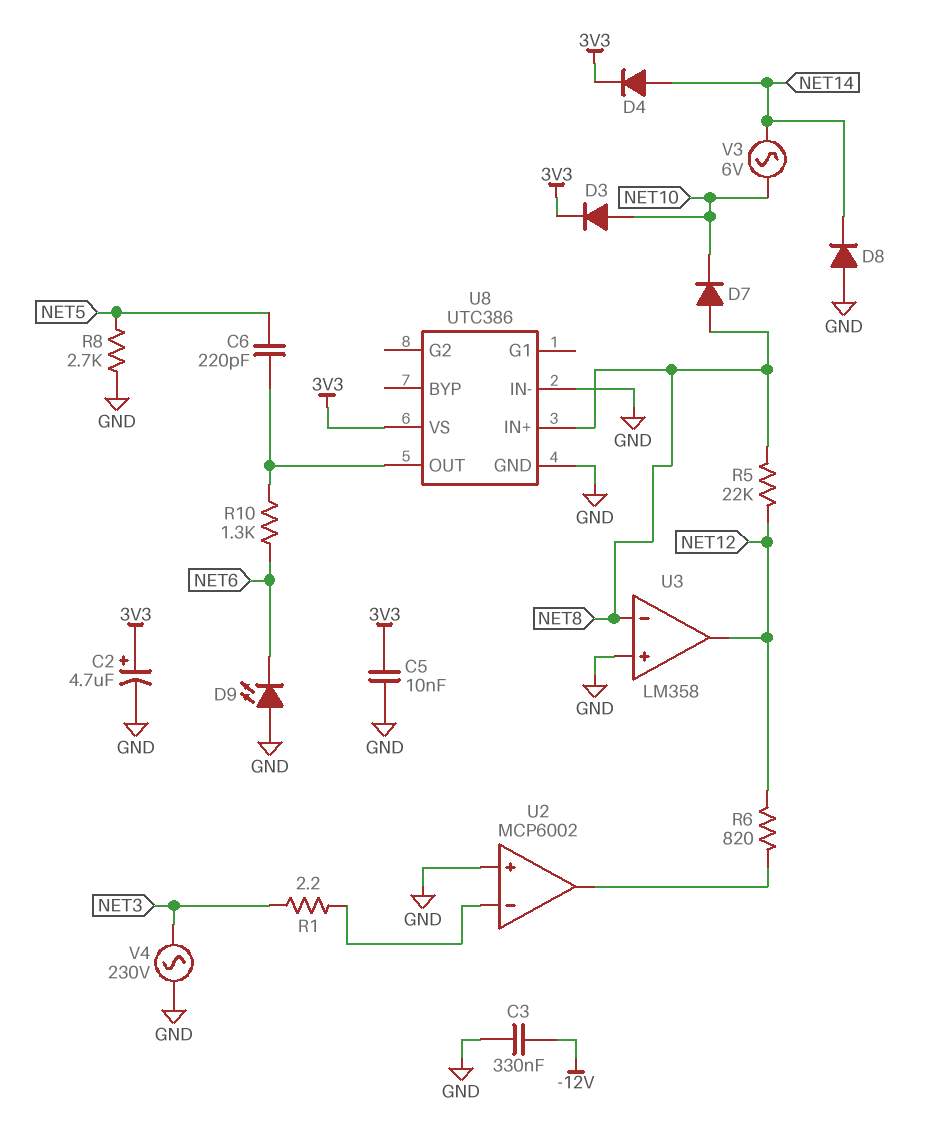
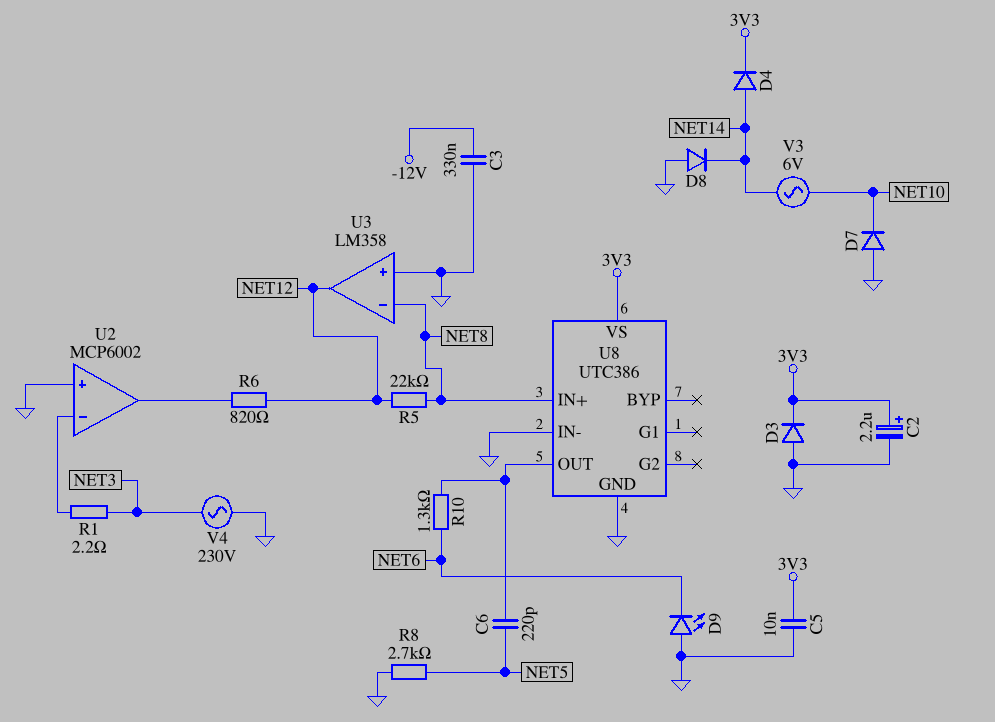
C2: 4.7uF (plus 3V3, minus GND) -> 2.2uF (plus 3V3, minus GND)
D3: diode (A NET10, K 3V3) -> diode (A GND, K 3V3)
D7: diode (A NET8, K NET10) -> diode (A GND, K NET10)

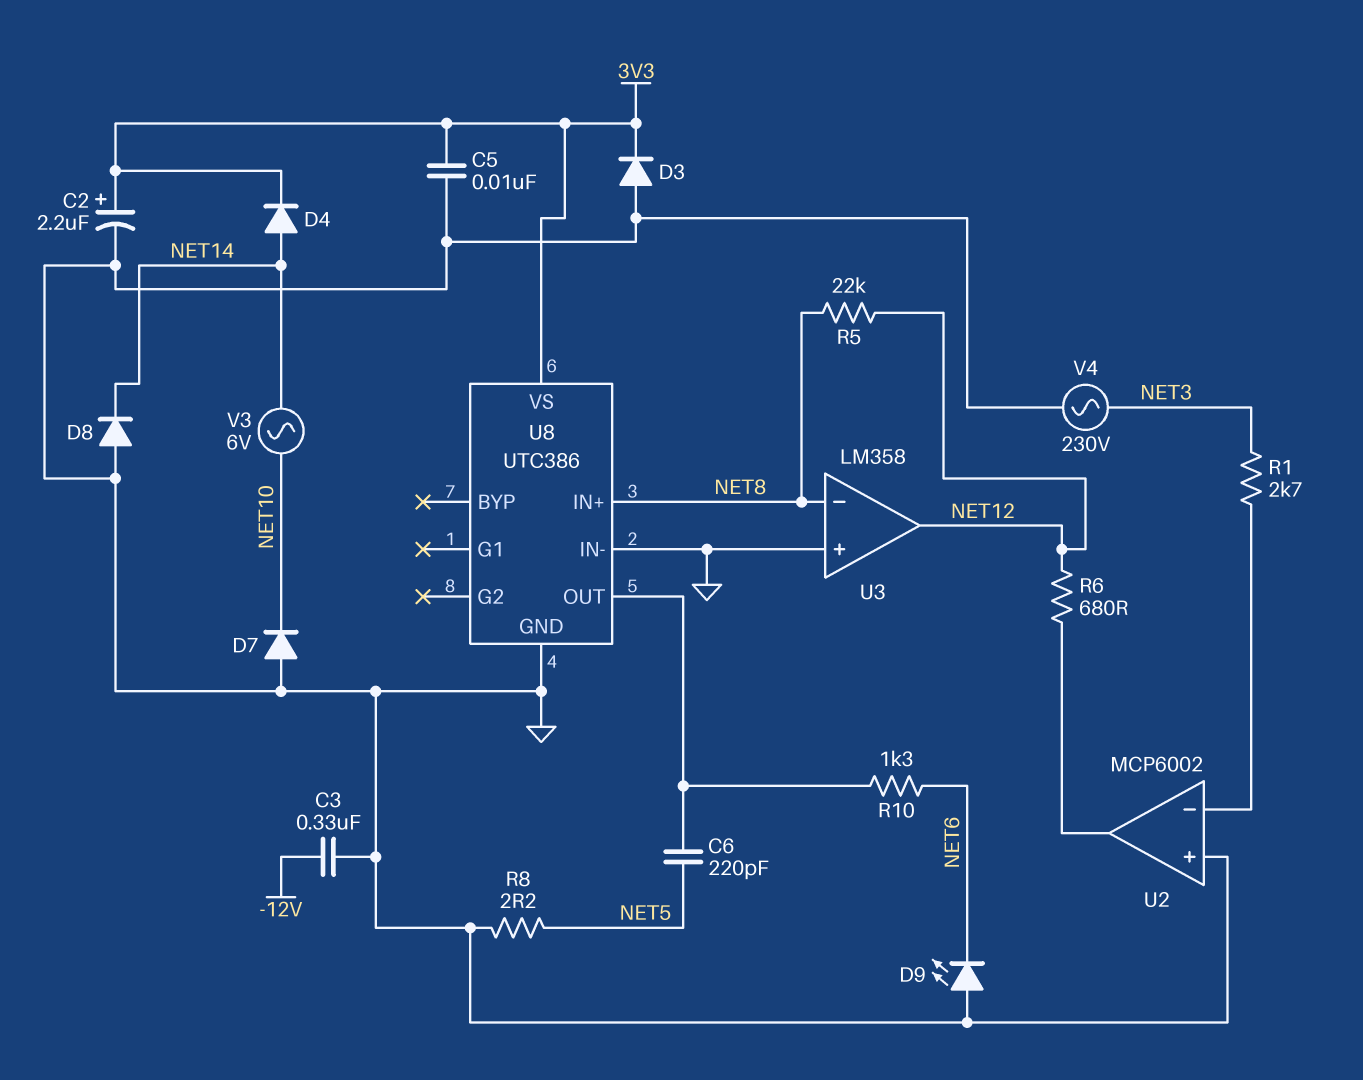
R1: 2.2 (NET3, U2/in-) -> 2.7k (NET3, U2/in-)
R6: 820 (NET12, U2/out) -> 680 (NET12, U2/out)
R8: 2.7k (GND, NET5) -> 2.2 (GND, NET5)

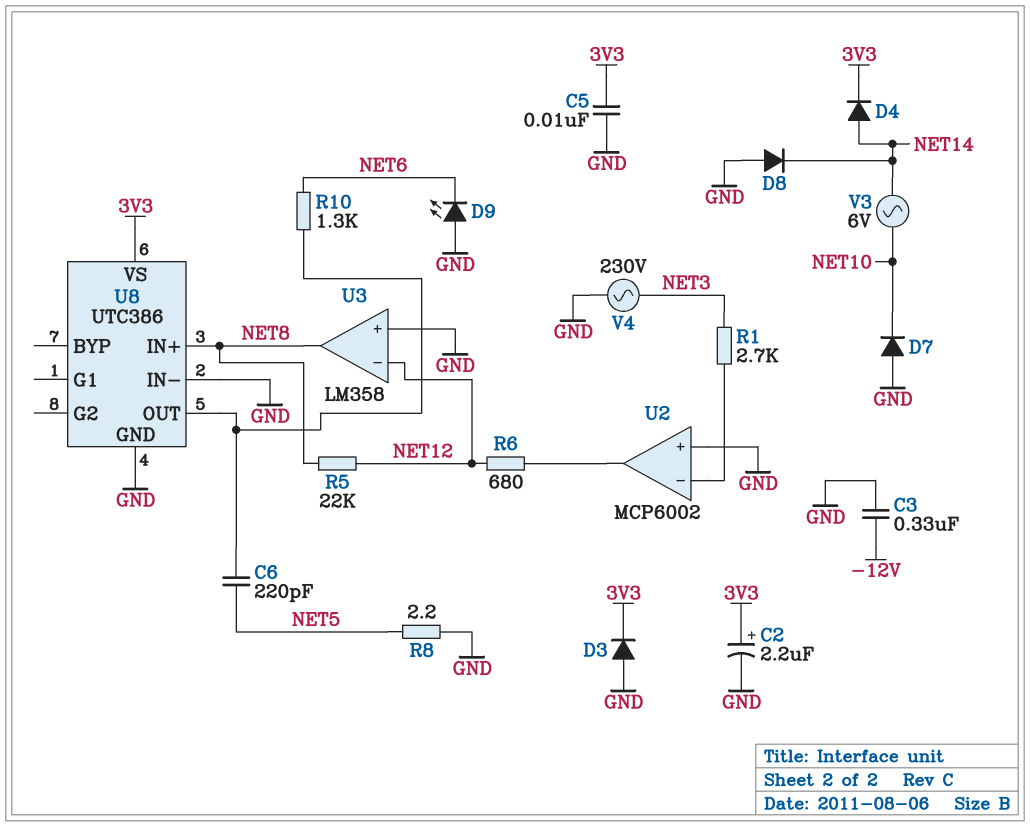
U3 pin in-: NET8 -> NET12
U3 pin out: NET12 -> NET8

